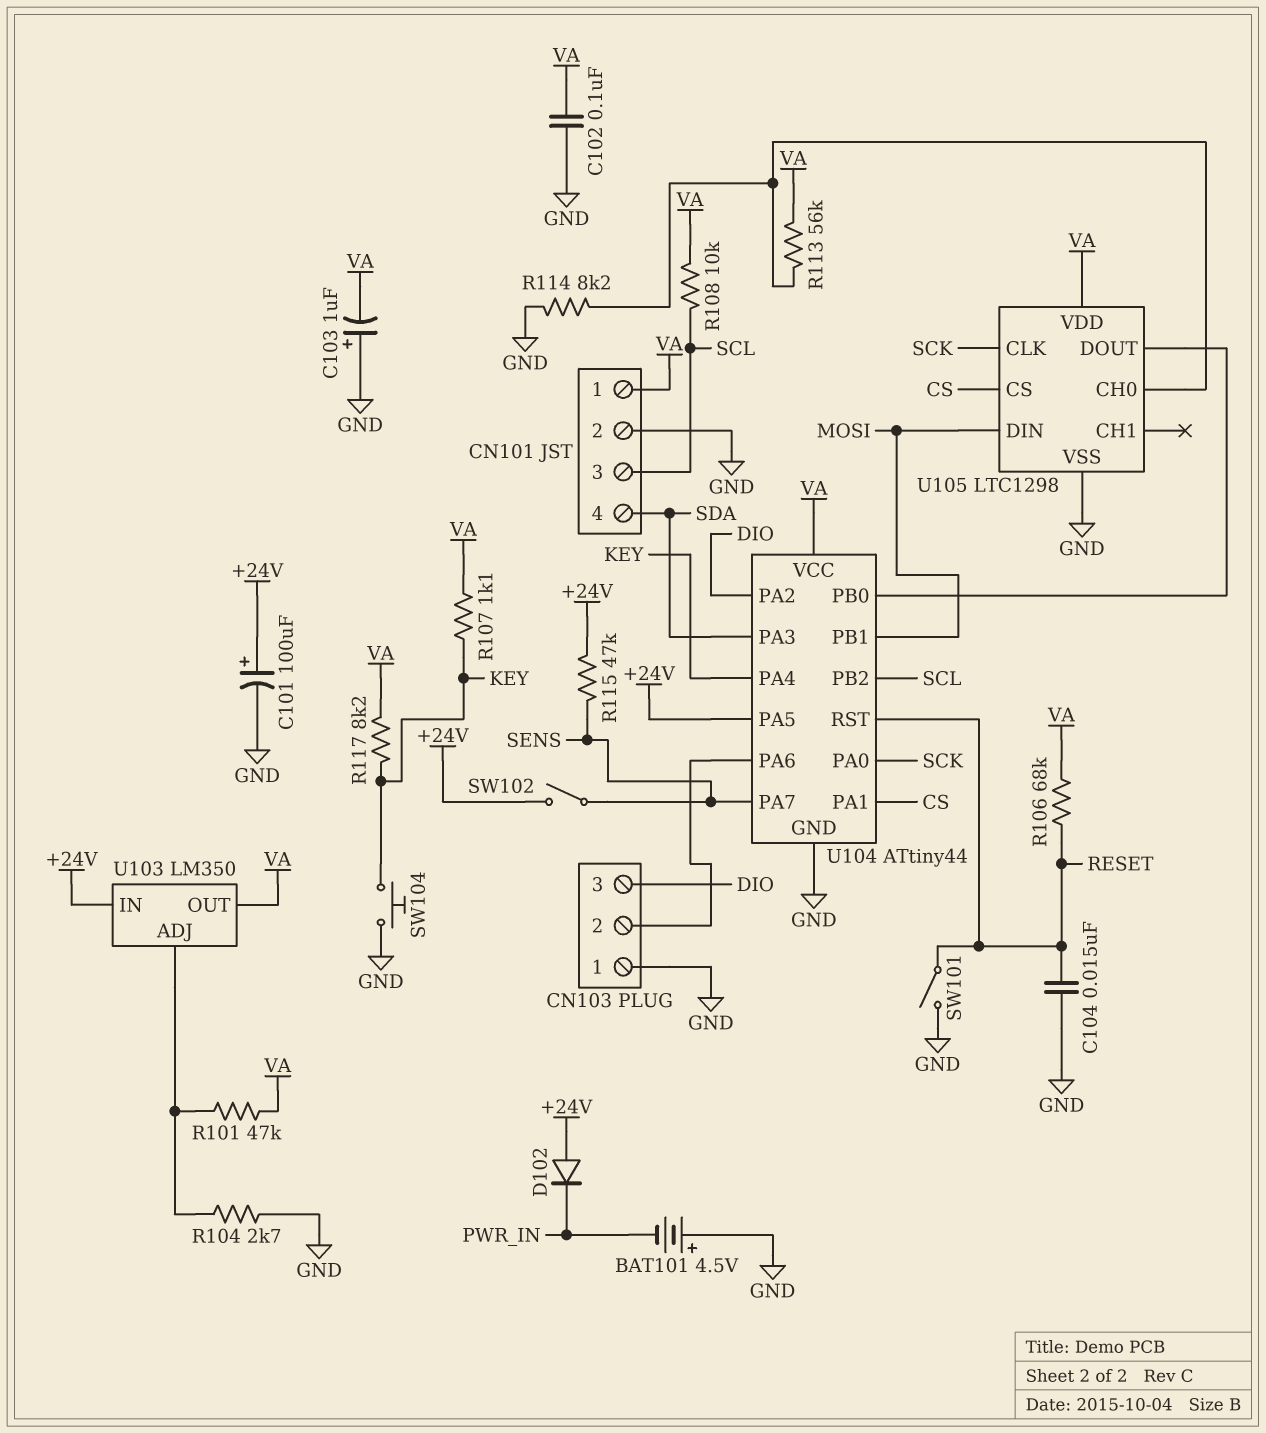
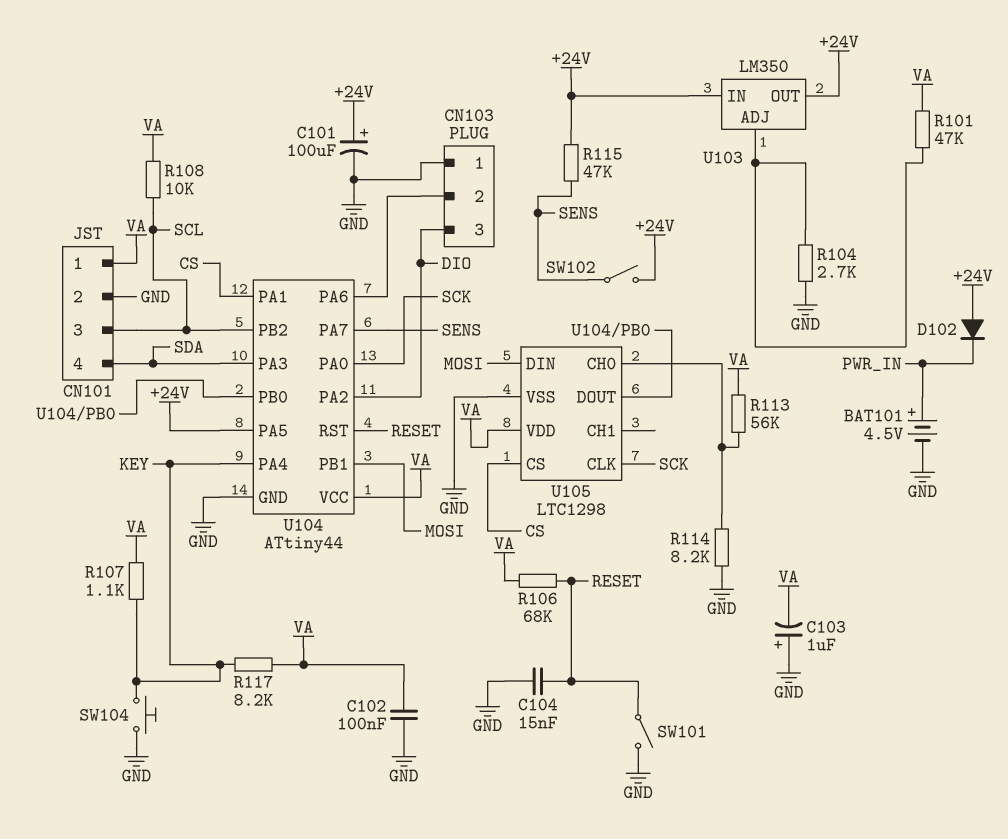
BAT101: 4.5V (plus GND, minus PWR_IN) -> 4.5V (plus PWR_IN, minus GND)
U103 pin OUT: VA -> +24V

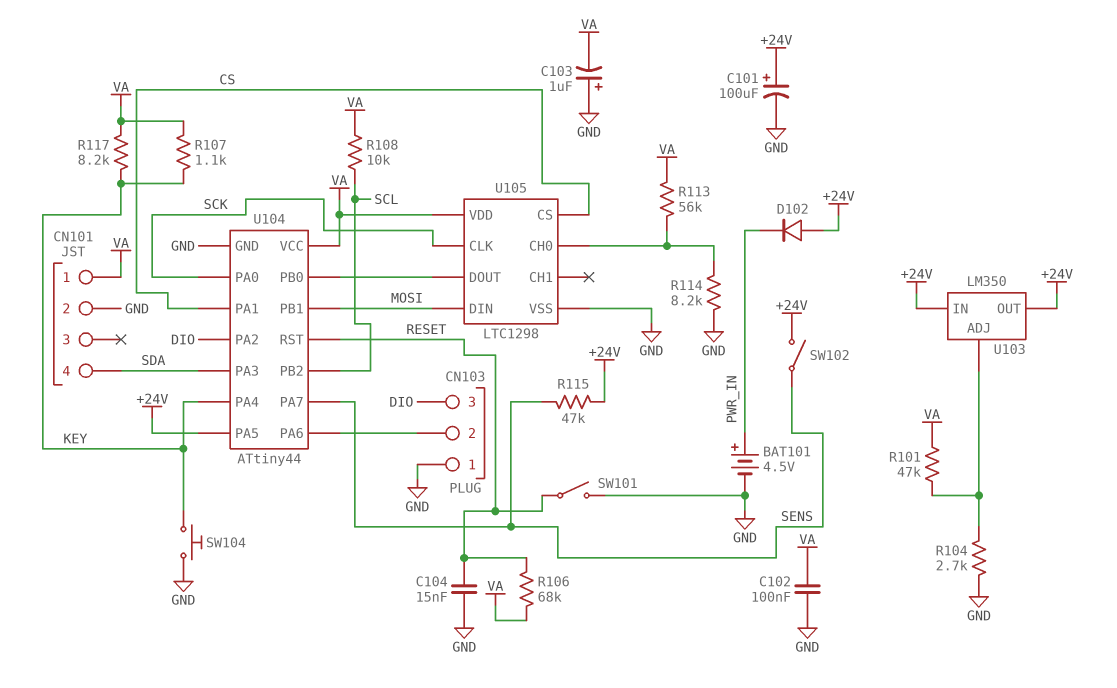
CN101 pin 3: SCL -> none

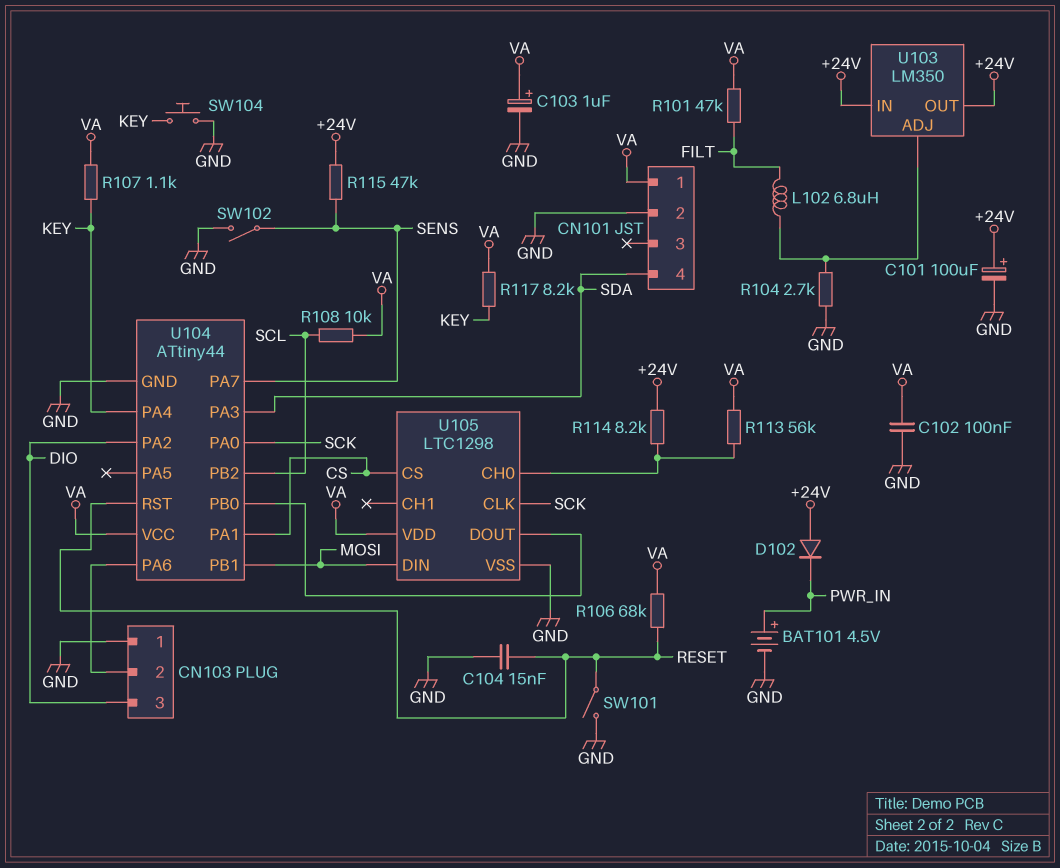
C103: 1uF (plus GND, minus VA) -> 1uF (plus VA, minus GND)
L102: none -> 6.8uH (FILT, U103/ADJ)
R101: 47k (U103/ADJ, VA) -> 47k (FILT, VA)
R114: 8.2k (GND, U105/CH0) -> 8.2k (+24V, U105/CH0)
SW102: switch (+24V, SENS) -> switch (GND, SENS)
U104 pin PA5: +24V -> none

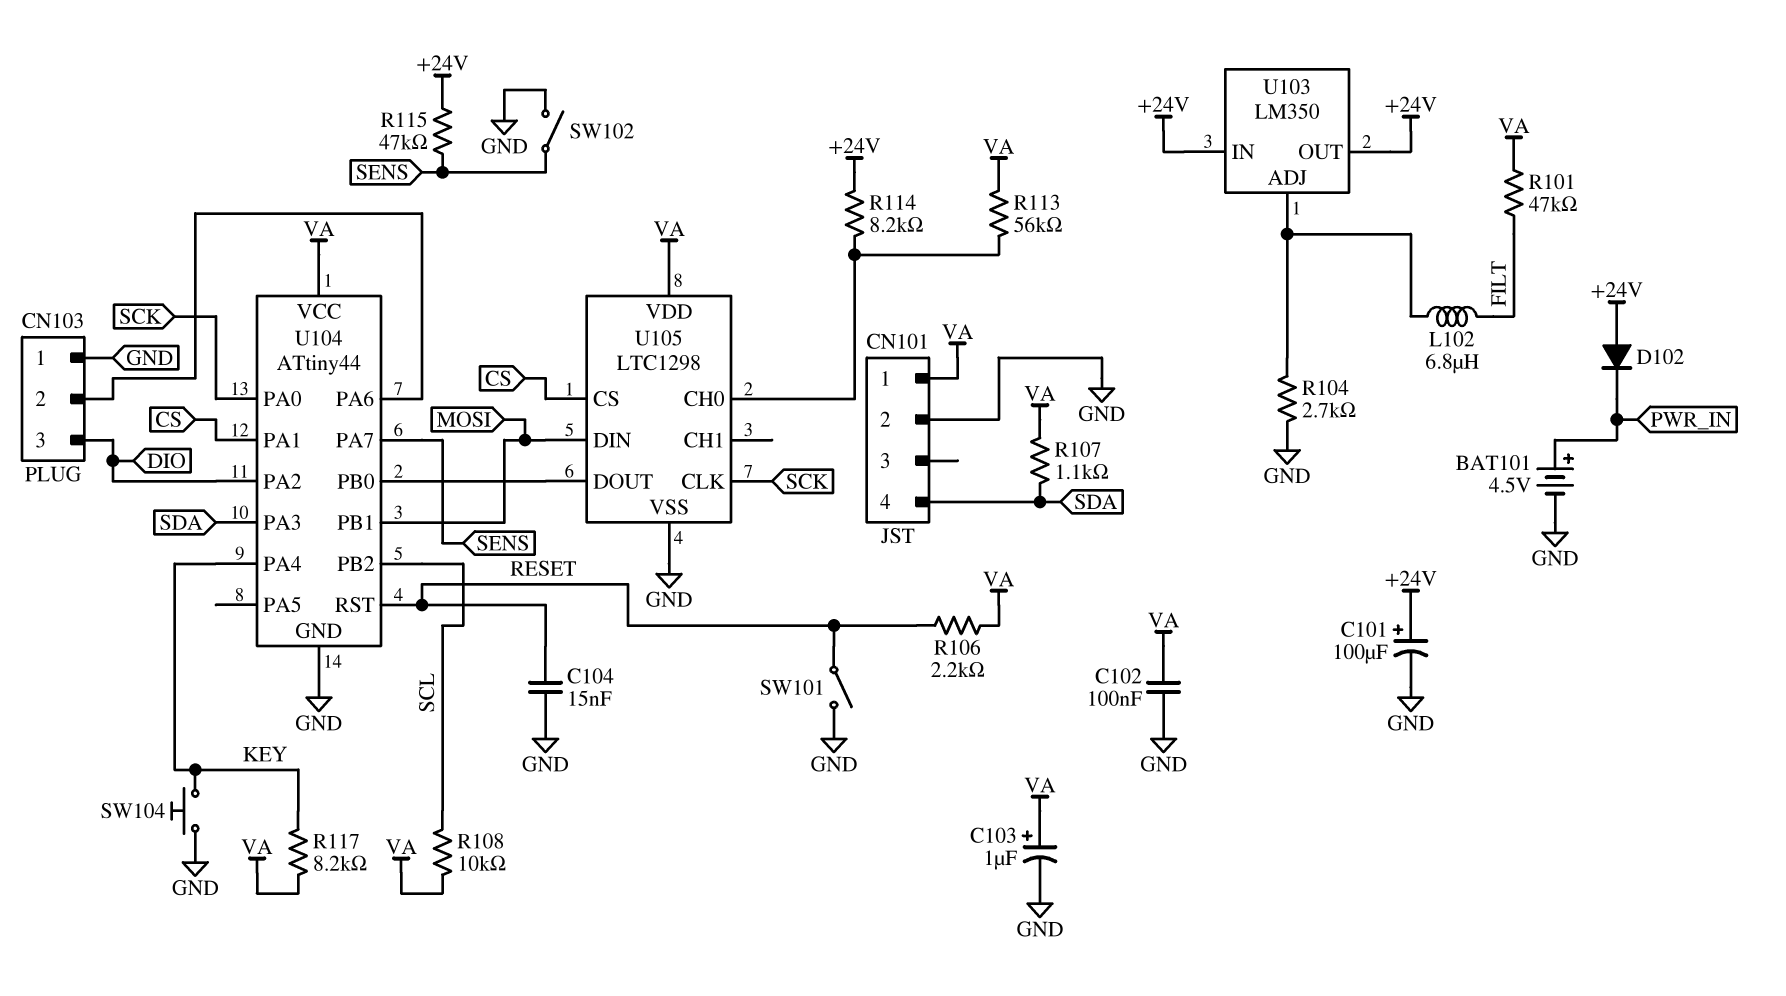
R106: 68k (RESET, VA) -> 2.2k (RESET, VA)
R107: 1.1k (KEY, VA) -> 1.1k (SDA, VA)

